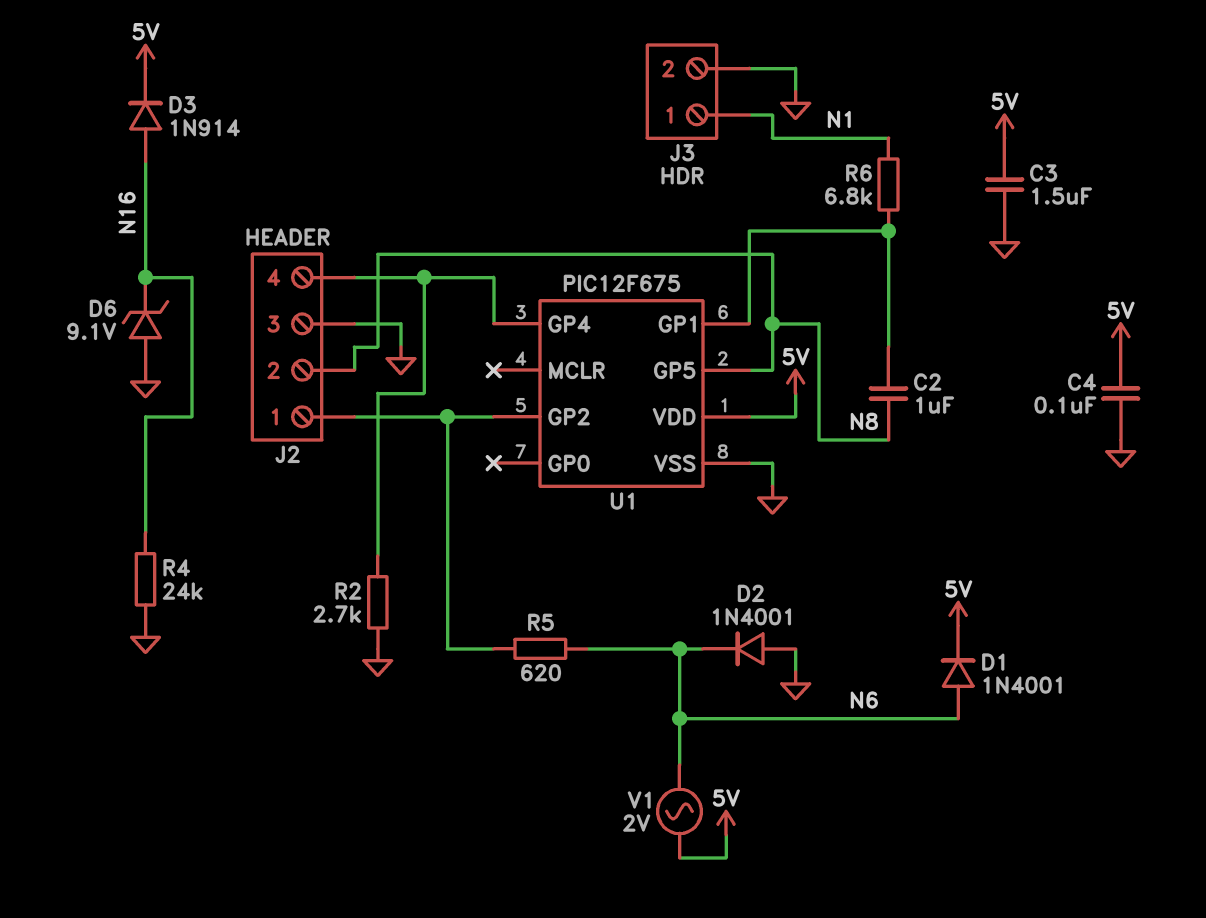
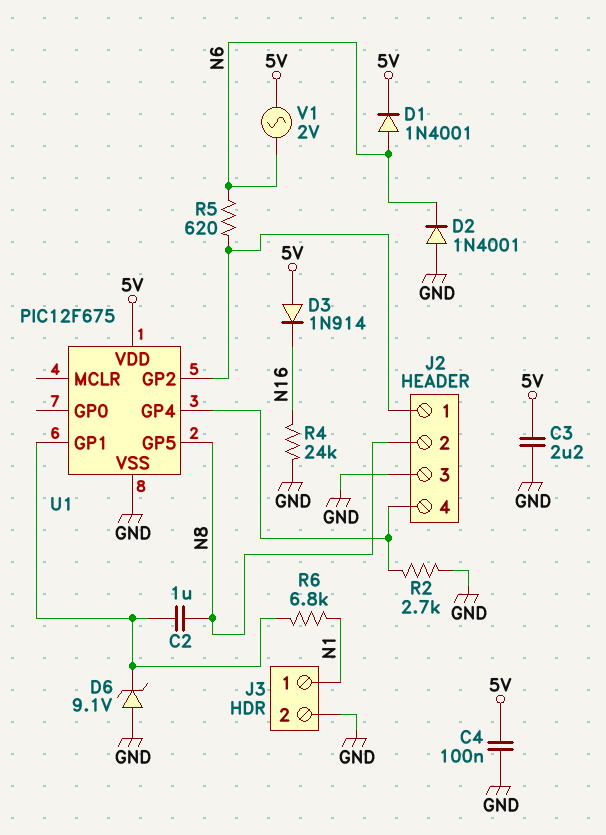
C3: 1.5uF (5V, GND) -> 2.2uF (5V, GND)
D3: diode 1N914 (A N16, K 5V) -> diode 1N914 (A 5V, K N16)
D6: zener 9.1V (A GND, K N16) -> zener 9.1V (A GND, K U1/GP1)

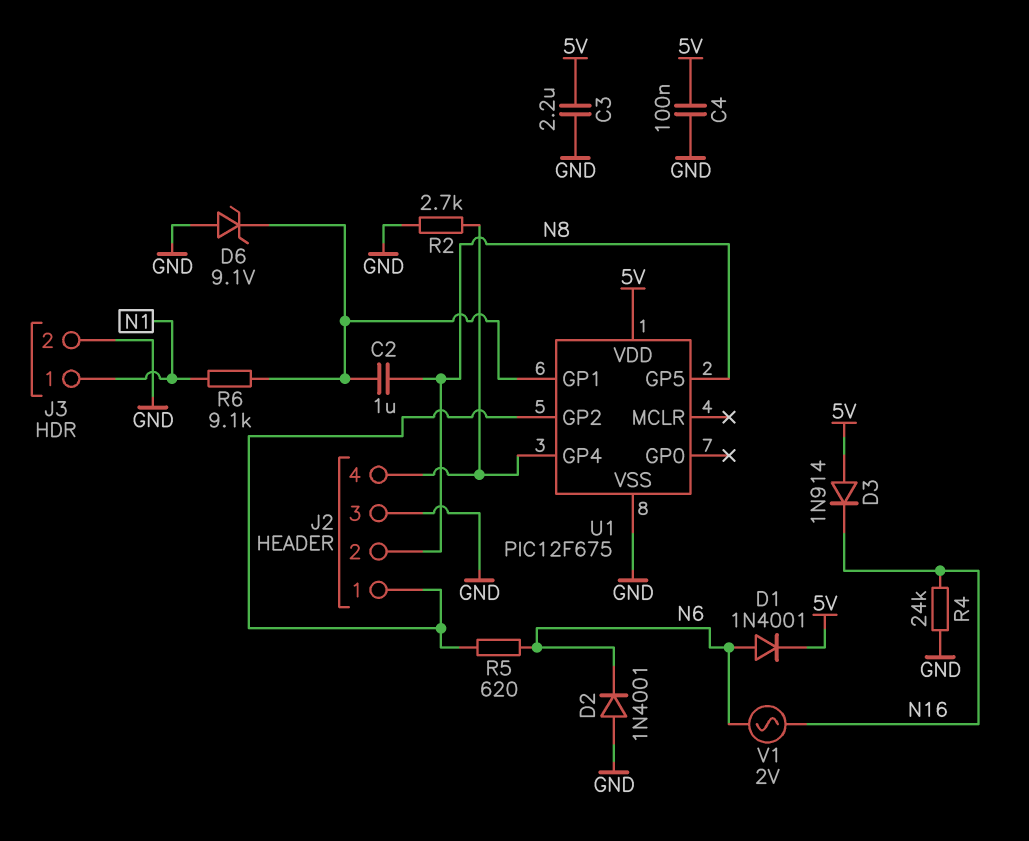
R6: 6.8k (N1, U1/GP1) -> 9.1k (N1, U1/GP1)
V1: AC 2V (5V, N6) -> AC 2V (N6, N16)

